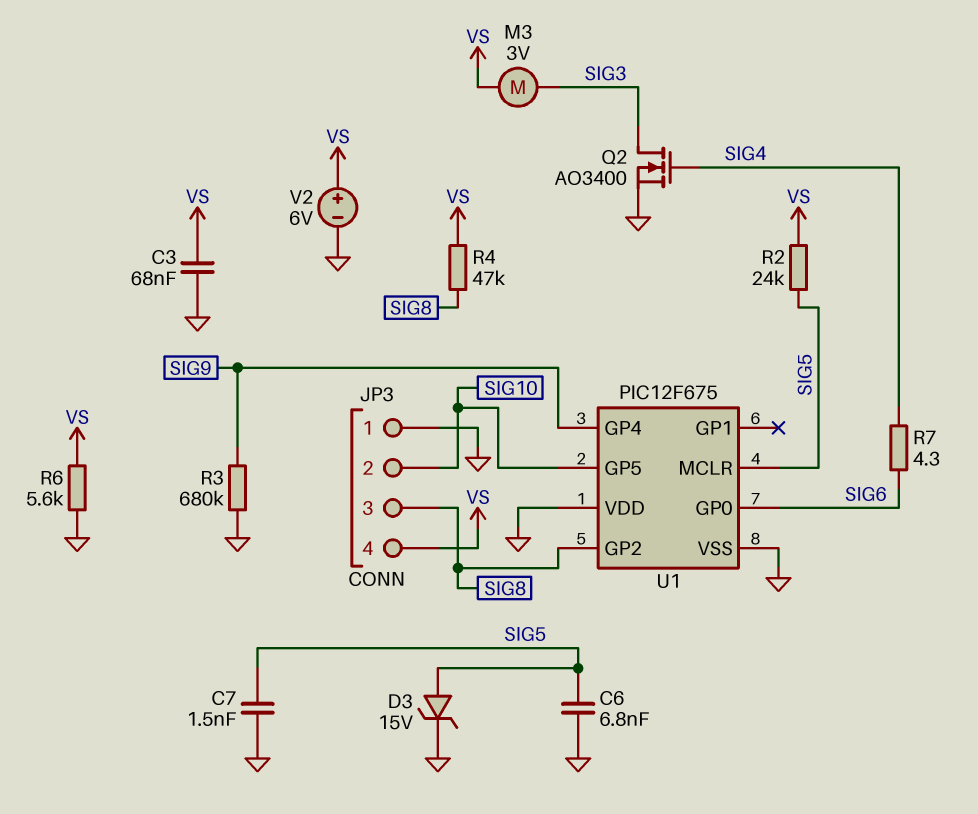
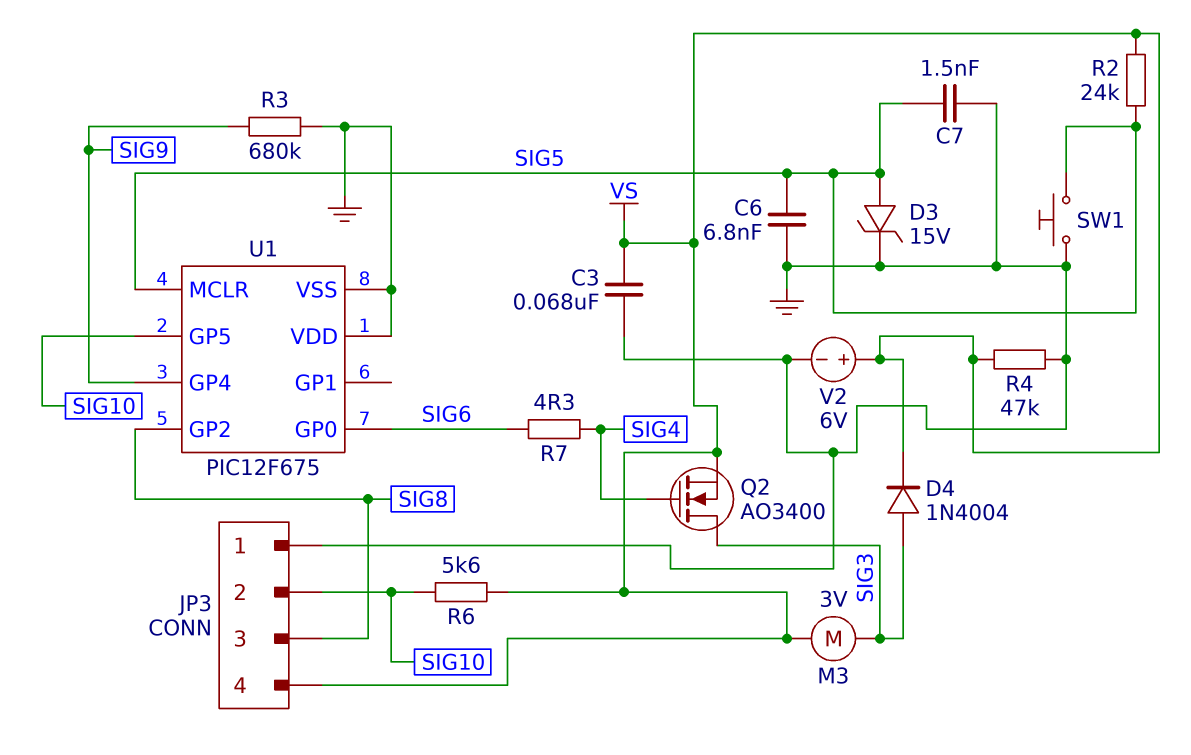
D4: none -> diode 1N4004 (A SIG3, K VS)
Q2: NMOS AO3400 (G SIG4, D SIG3, S GND) -> NMOS AO3400 (G SIG4, D SIG3, S VS)
R4: 47k (SIG8, VS) -> 47k (GND, VS)
R6: 5.6k (GND, VS) -> 5.6k (SIG10, VS)
SW1: none -> button (GND, SIG5)

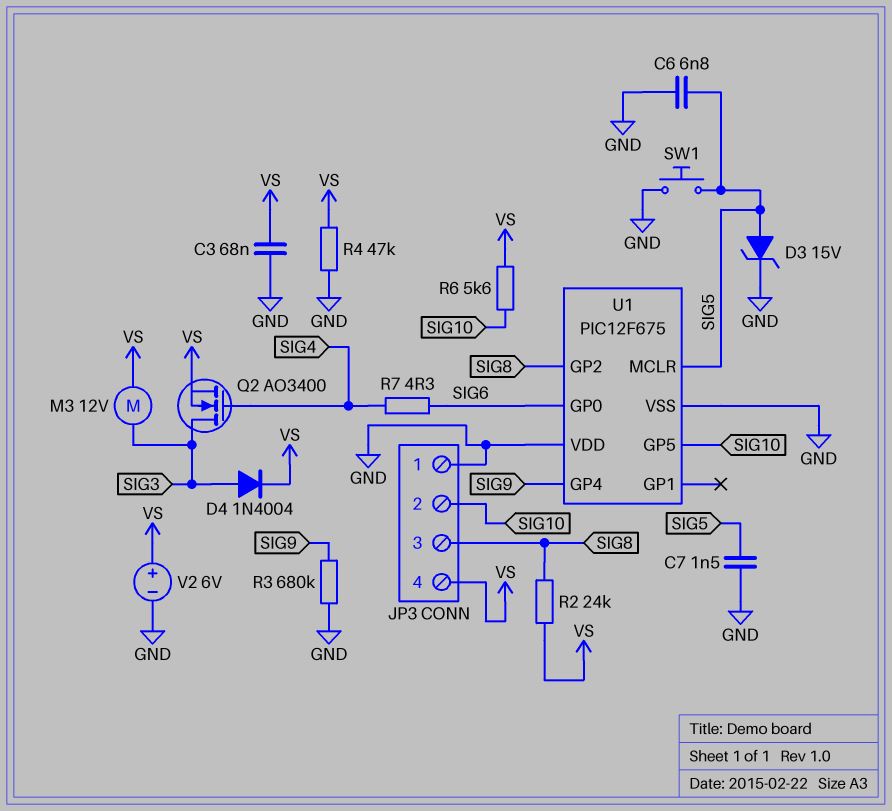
M3: motor 3V (SIG3, VS) -> motor 12V (SIG3, VS)
R2: 24k (SIG5, VS) -> 24k (SIG8, VS)

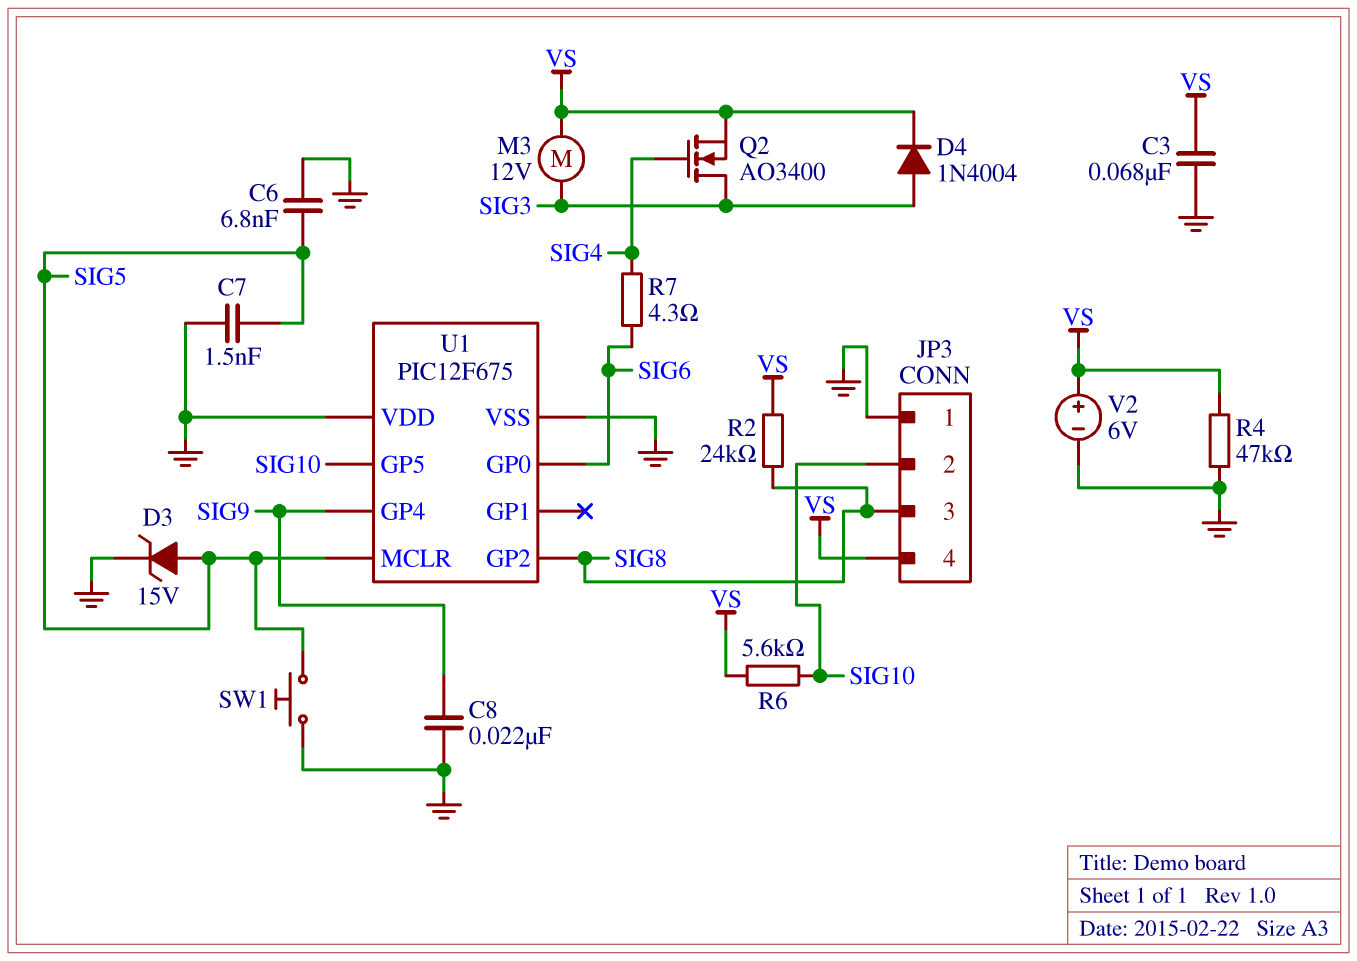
C8: none -> 22nF (GND, SIG9)
R3: 680k (GND, SIG9) -> none

